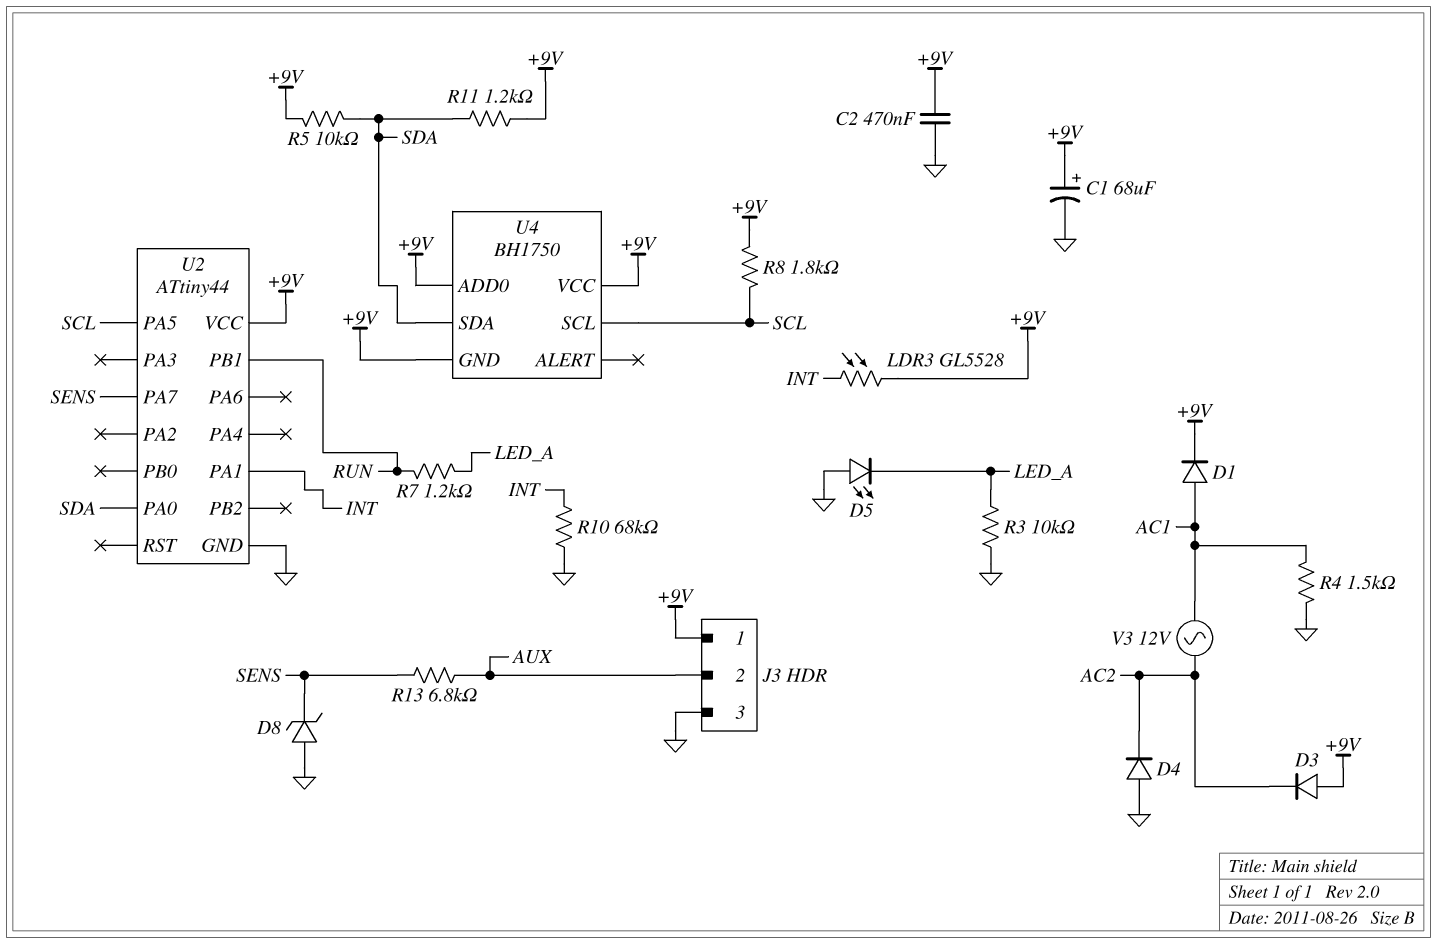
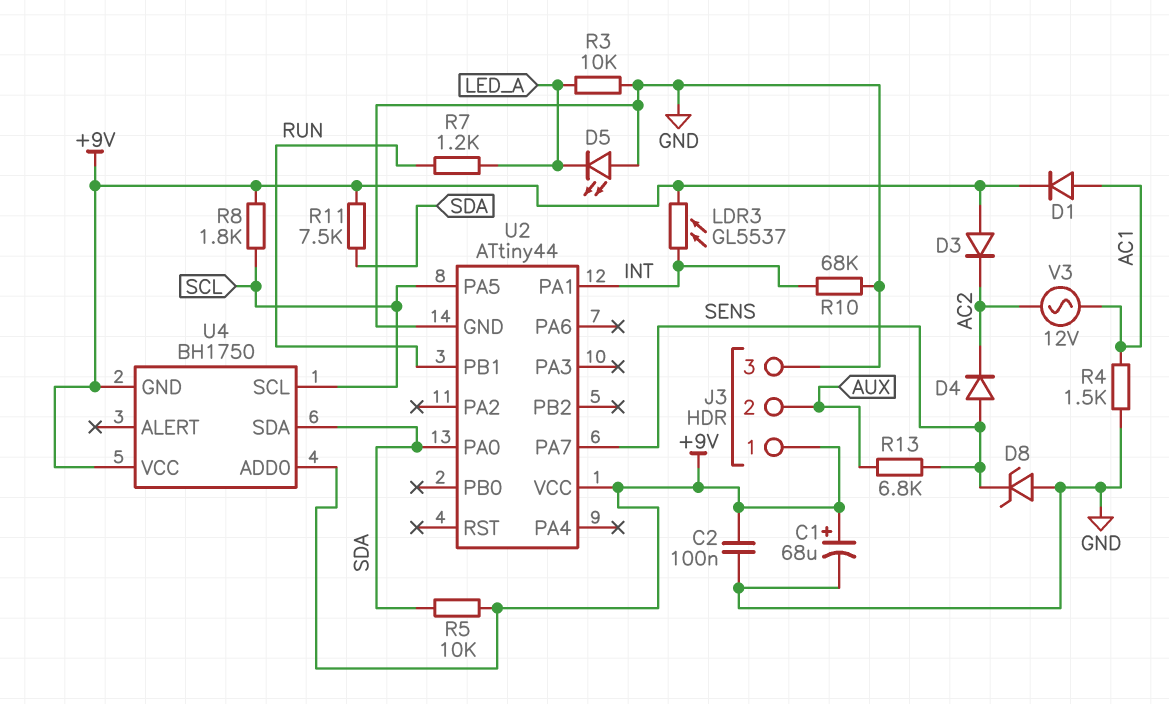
C2: 470nF (+9V, GND) -> 100nF (+9V, GND)
D4: diode (A GND, K AC2) -> diode (A SENS, K AC2)
LDR3: GL5528 (+9V, INT) -> GL5537 (+9V, INT)
R11: 1.2k (+9V, SDA) -> 7.5k (+9V, SDA)

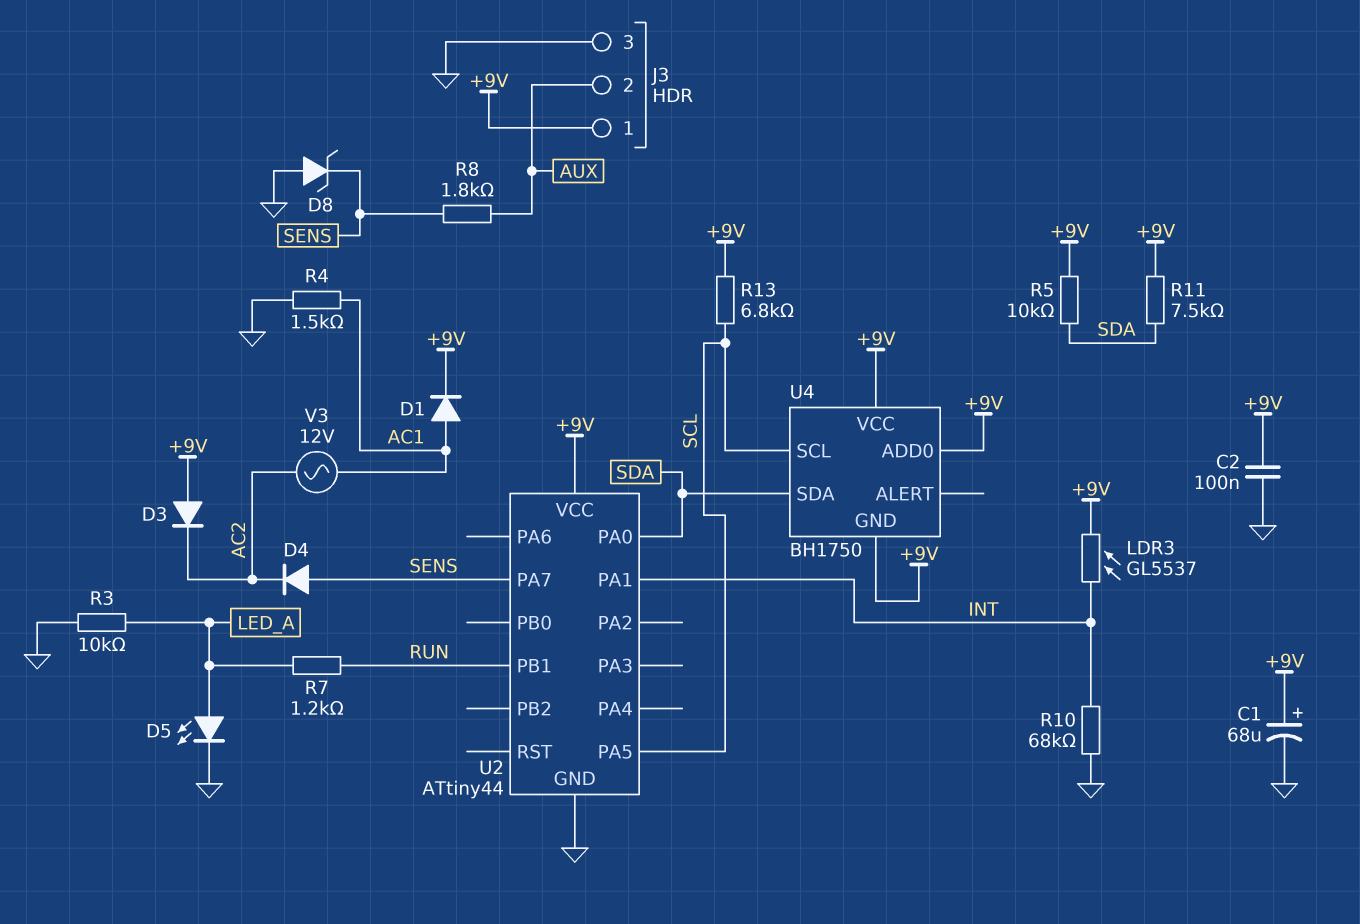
D5: LED (A GND, K LED_A) -> LED (A LED_A, K GND)
R8: 1.8k (+9V, SCL) -> 1.8k (AUX, SENS)
R13: 6.8k (AUX, SENS) -> 6.8k (+9V, SCL)

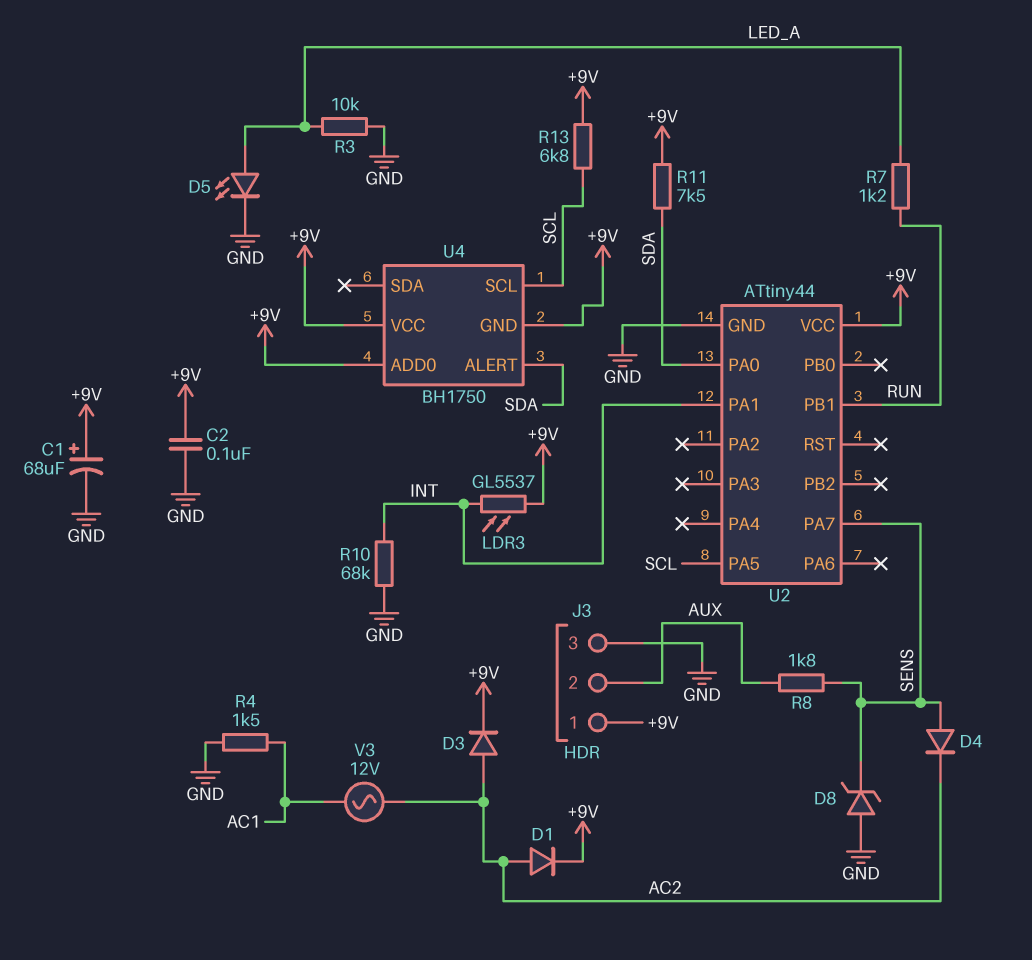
D1: diode (A AC1, K +9V) -> diode (A AC2, K +9V)
D3: diode (A +9V, K AC2) -> diode (A AC2, K +9V)
R5: 10k (+9V, SDA) -> none
U4 pin ALERT: none -> SDA
U4 pin SDA: SDA -> none

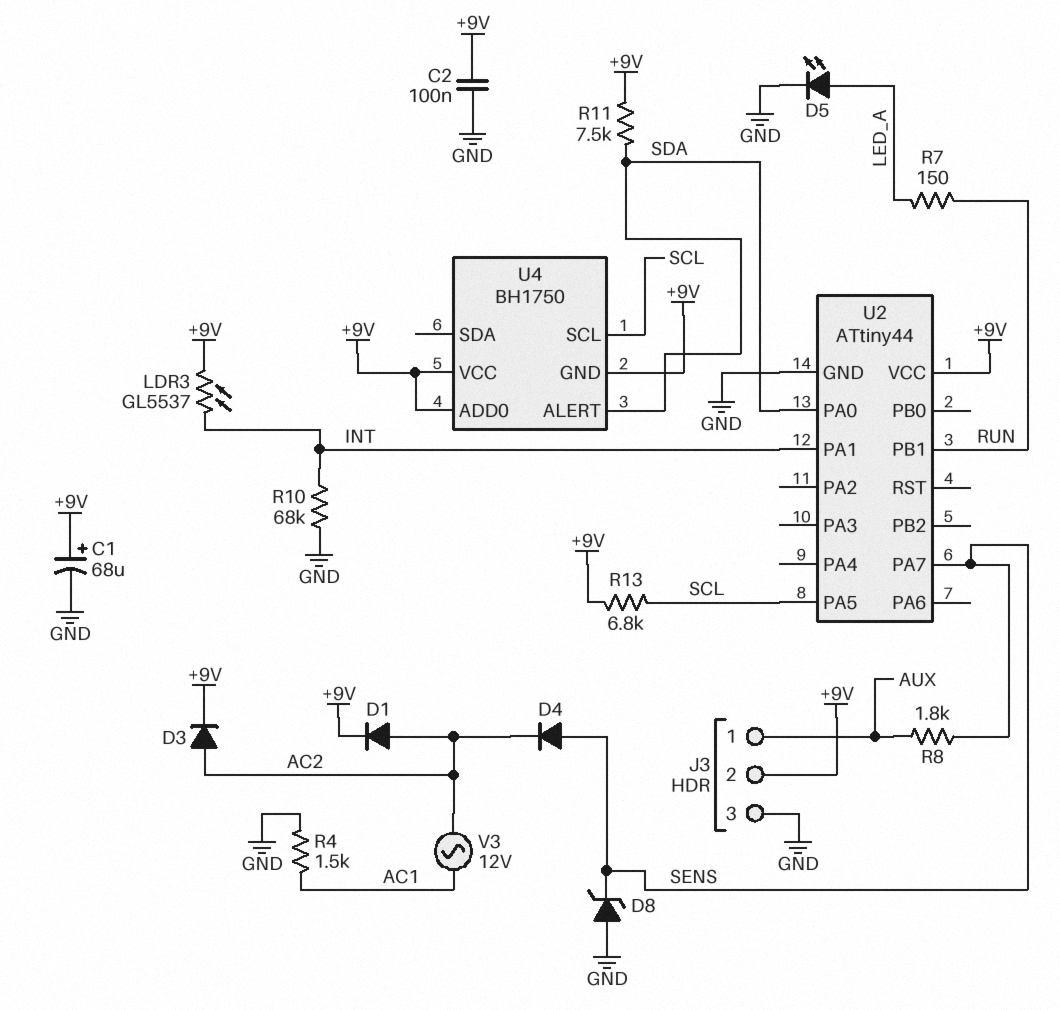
J3 pin 1: +9V -> AUX
J3 pin 2: AUX -> +9V
R3: 10k (GND, LED_A) -> none
R7: 1.2k (LED_A, RUN) -> 150 (LED_A, RUN)

